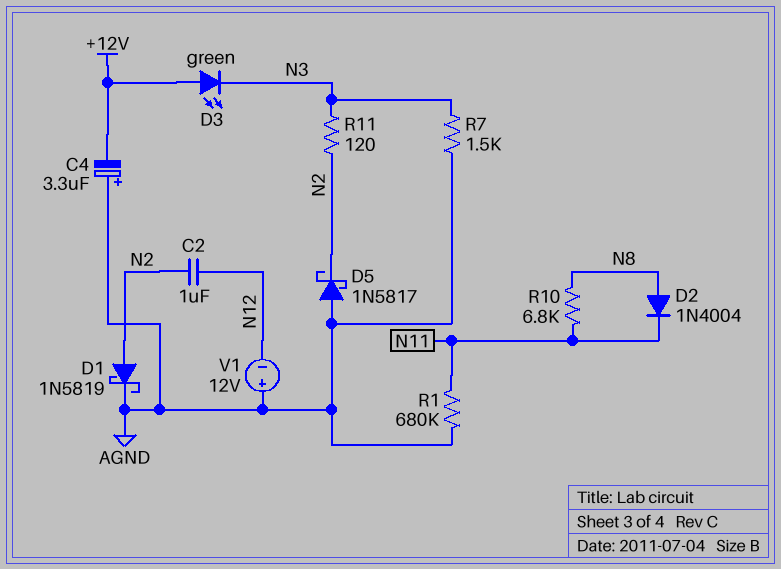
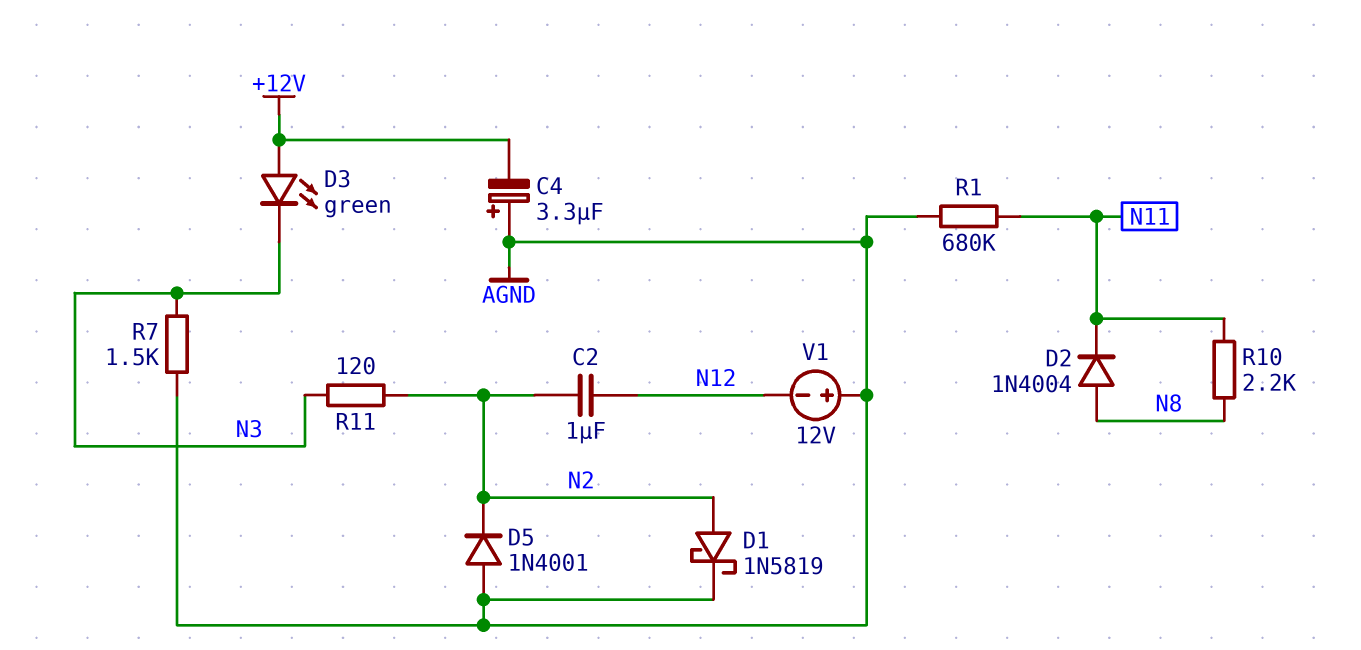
D5: schottky 1N5817 (A AGND, K N2) -> diode 1N4001 (A AGND, K N2)
R10: 6.8k (N8, N11) -> 2.2k (N8, N11)

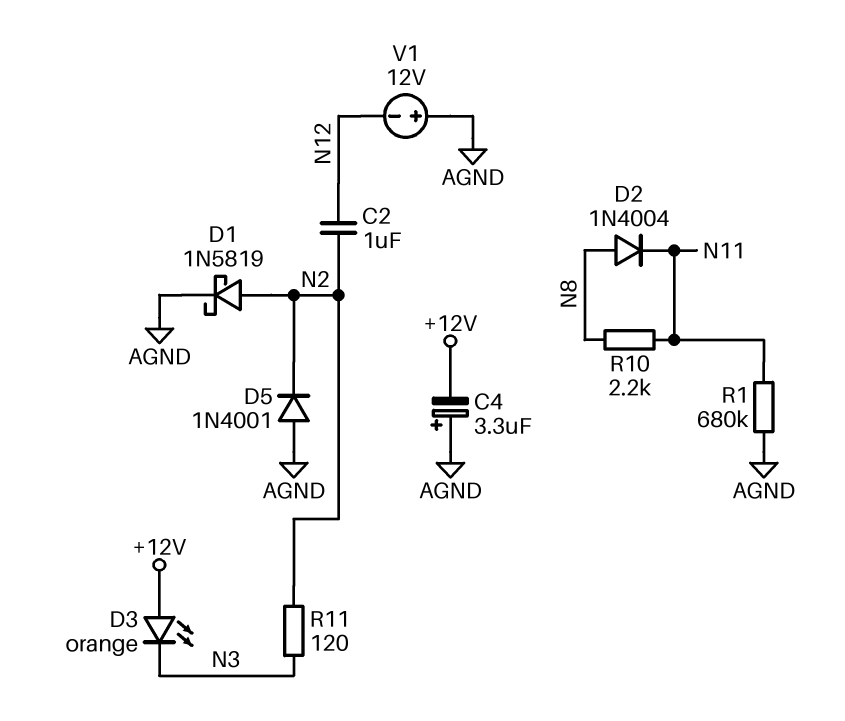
D3: LED green (A +12V, K N3) -> LED orange (A +12V, K N3)
R7: 1.5k (AGND, N3) -> none

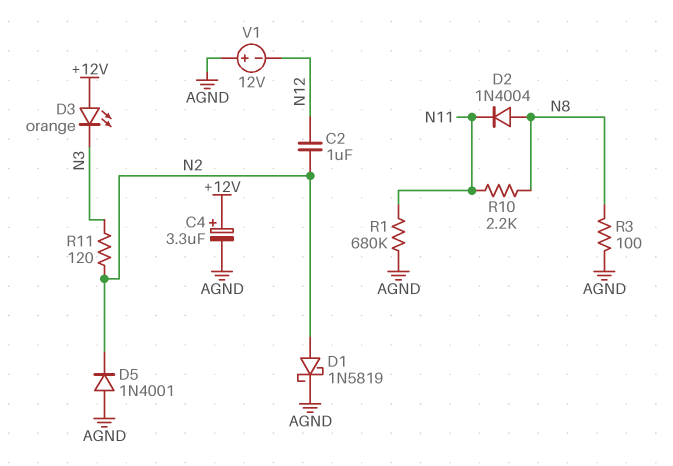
C4: 3.3uF (plus AGND, minus +12V) -> 3.3uF (plus +12V, minus AGND)
R3: none -> 100 (AGND, N8)

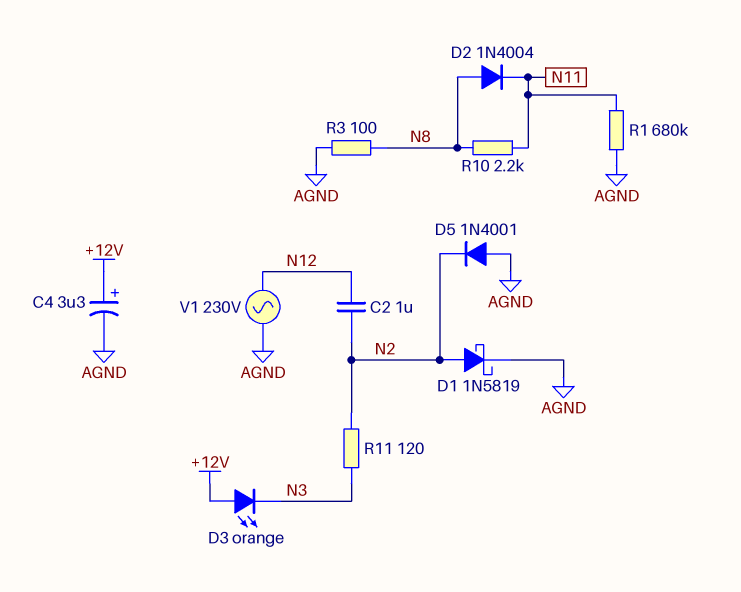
V1: 12V (plus AGND, minus N12) -> AC 230V (AGND, N12)

